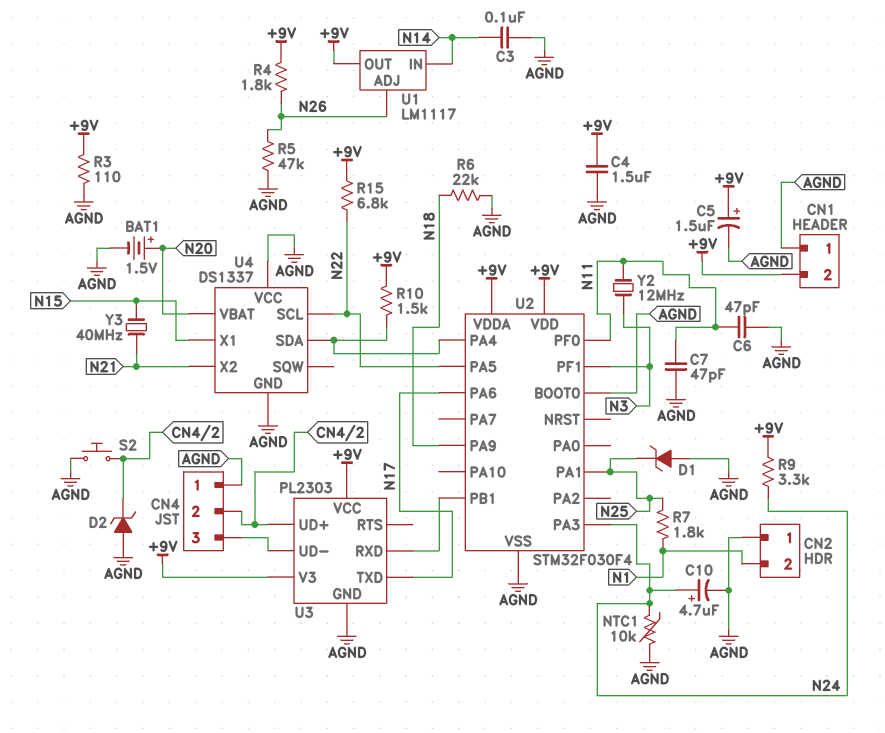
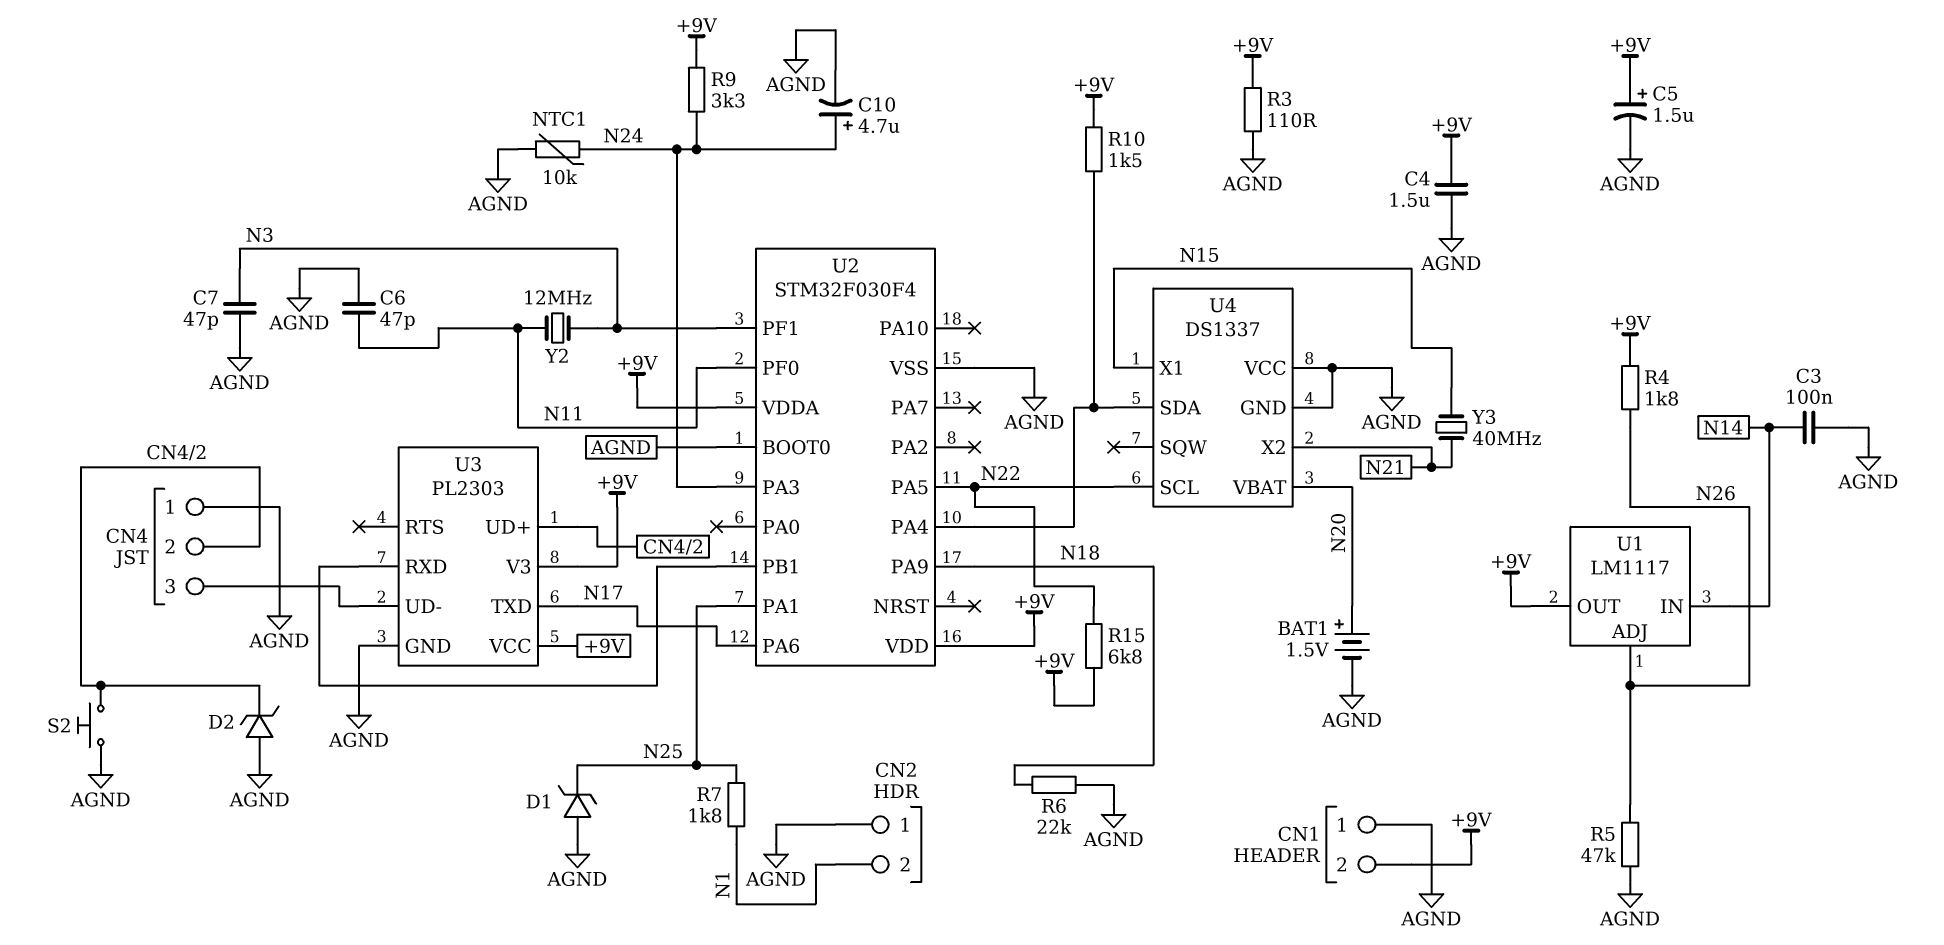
C7: 47pF (AGND, N11) -> 47pF (AGND, N3)

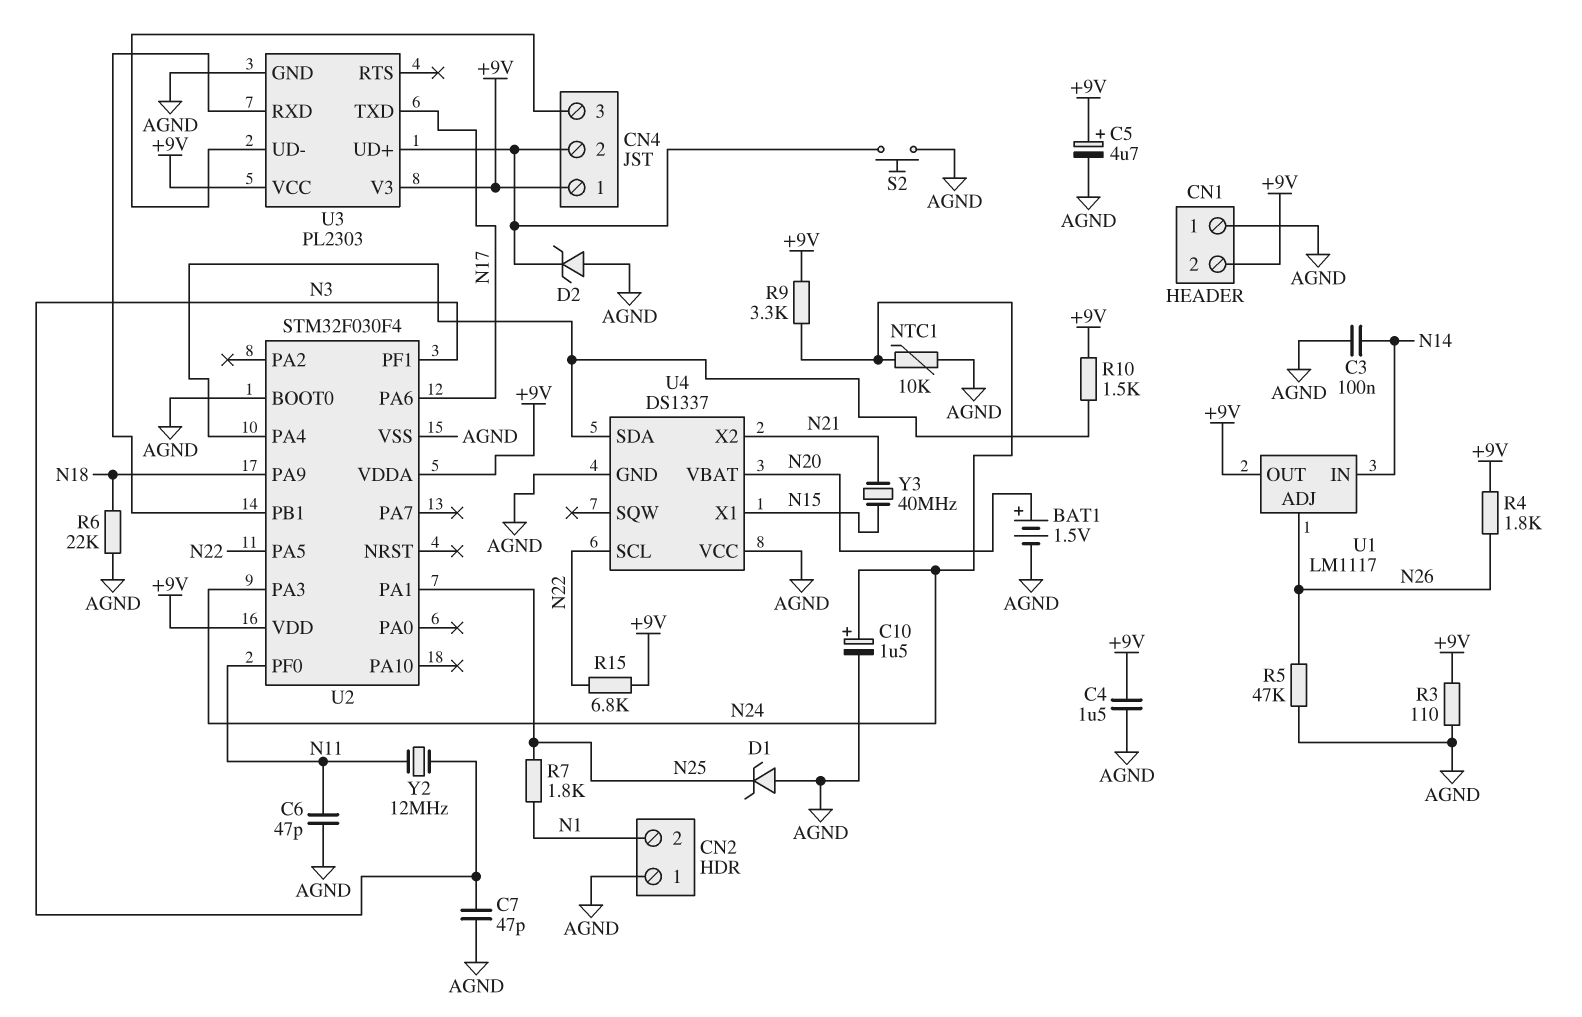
C5: 1.5uF (plus +9V, minus AGND) -> 4.7uF (plus +9V, minus AGND)
C10: 4.7uF (plus N24, minus AGND) -> 1.5uF (plus N24, minus AGND)
CN4 pin 1: AGND -> +9V

